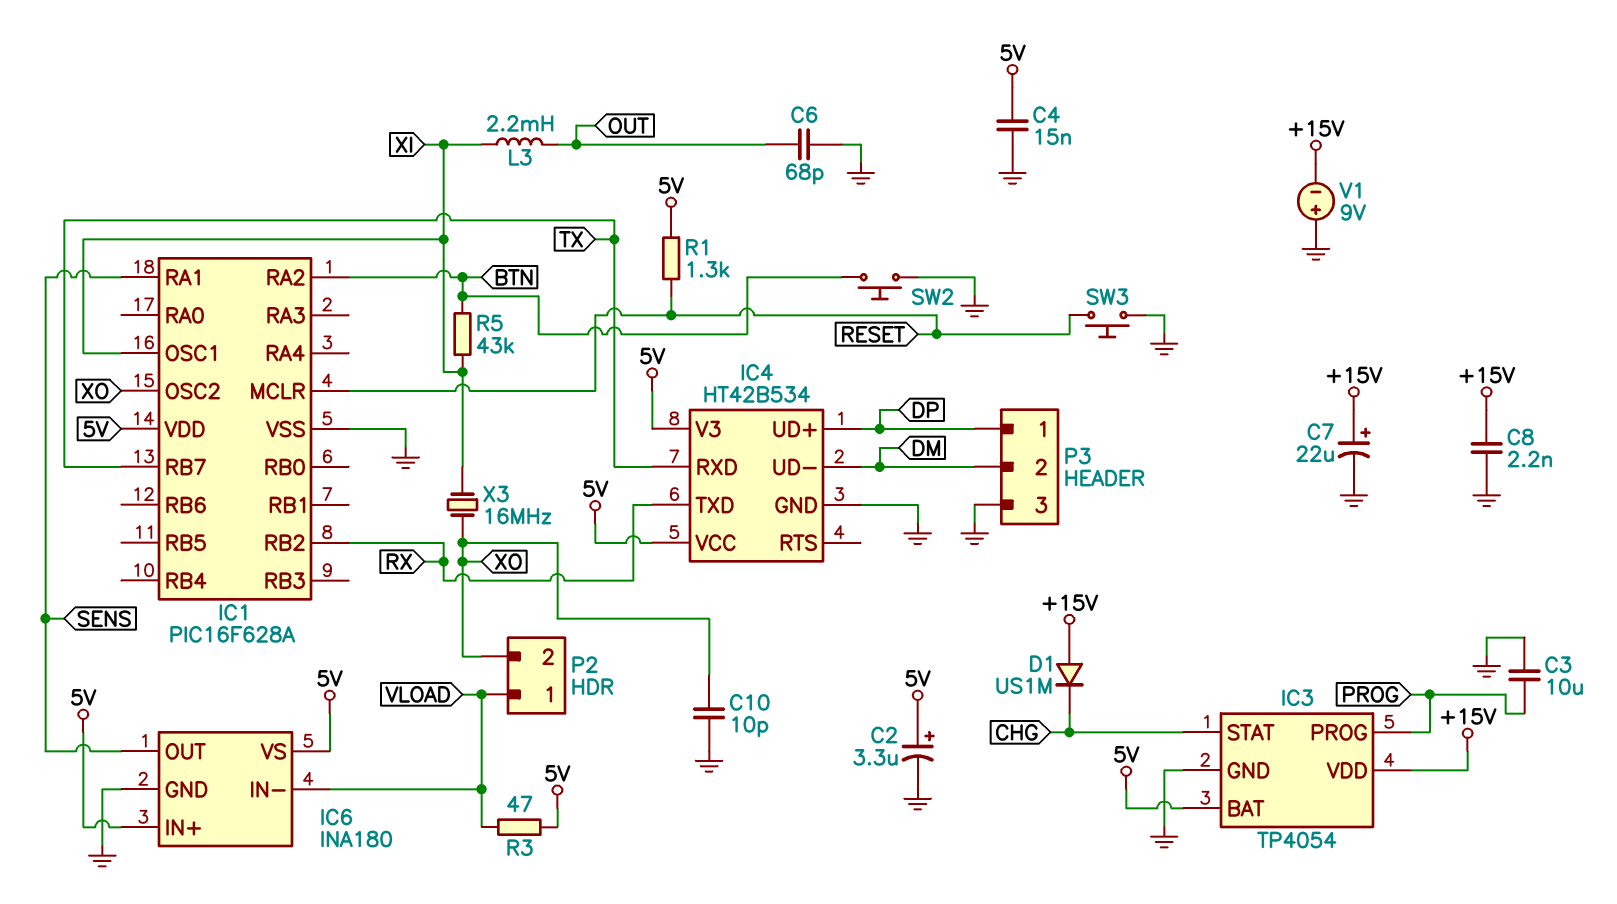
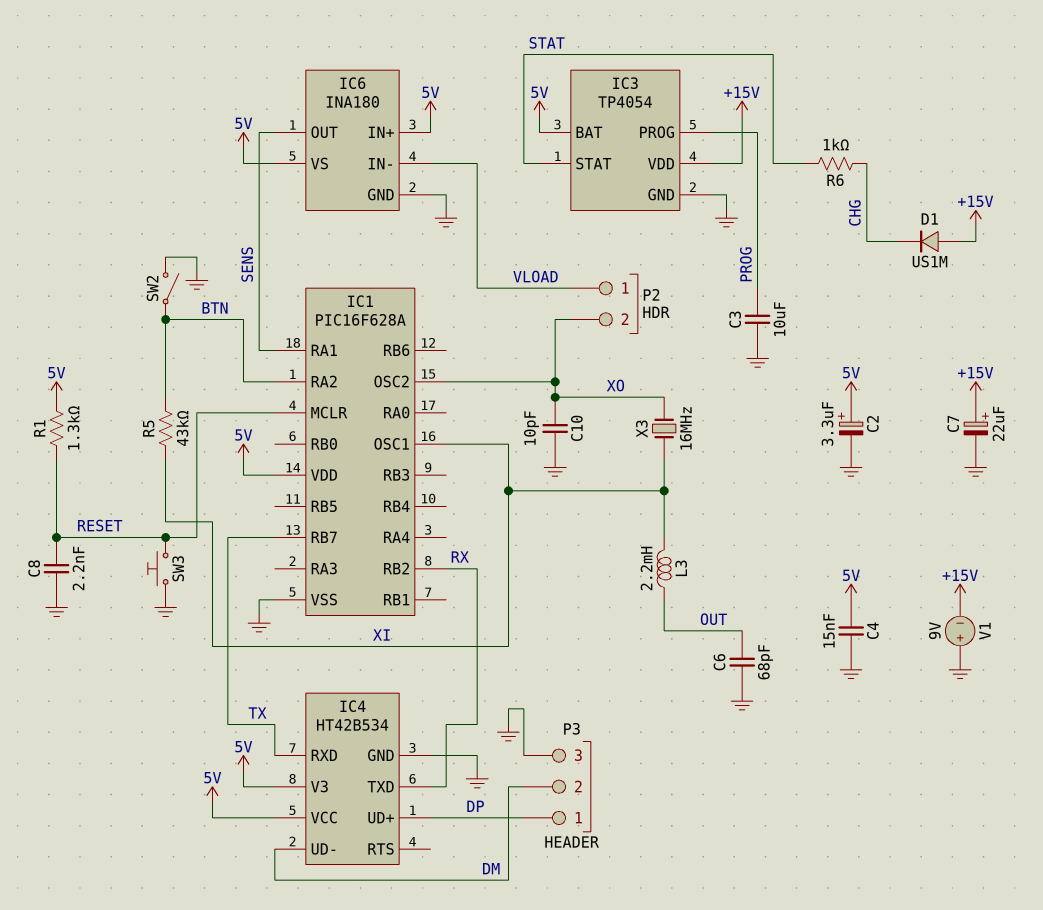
C8: 2.2nF (+15V, GND) -> 2.2nF (GND, RESET)
IC3 pin STAT: CHG -> STAT
R3: 47 (5V, VLOAD) -> none
R6: none -> 1k (CHG, STAT)
SW2: button (BTN, GND) -> switch (BTN, GND)

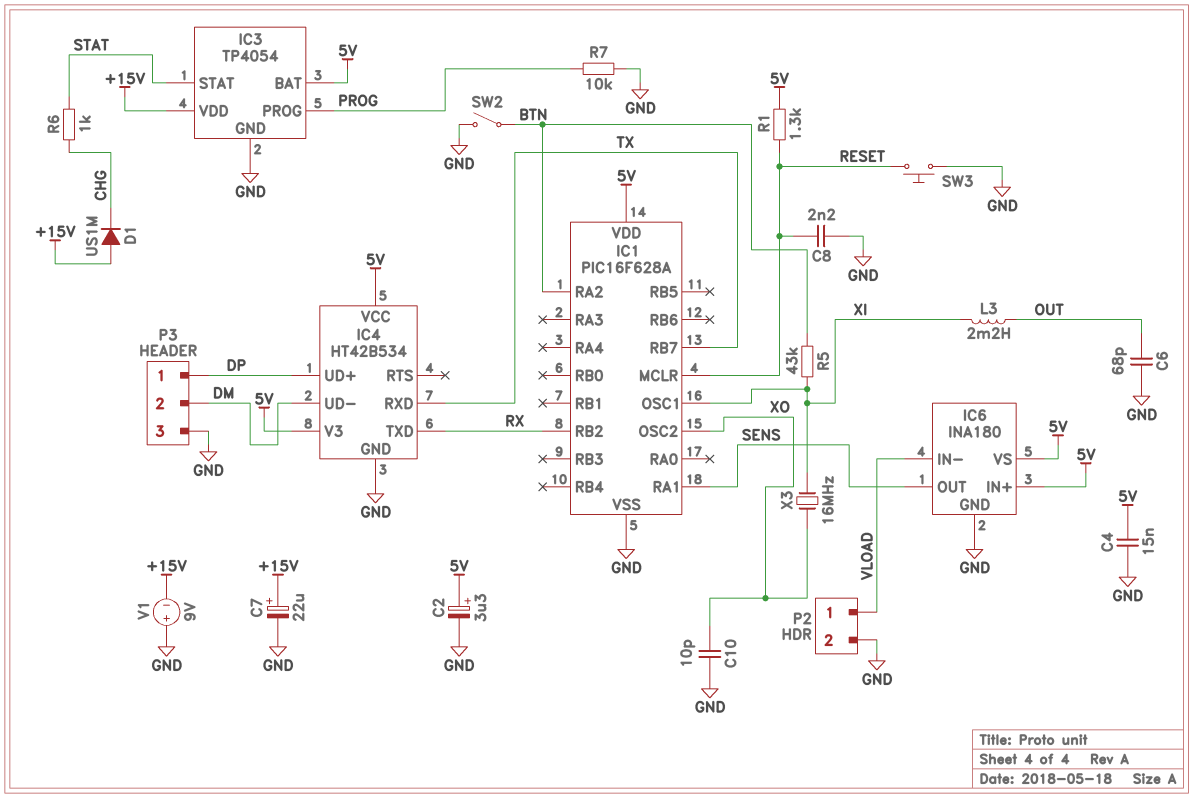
C3: 10uF (GND, PROG) -> none
P2 pin 2: XO -> GND
R7: none -> 10k (GND, PROG)

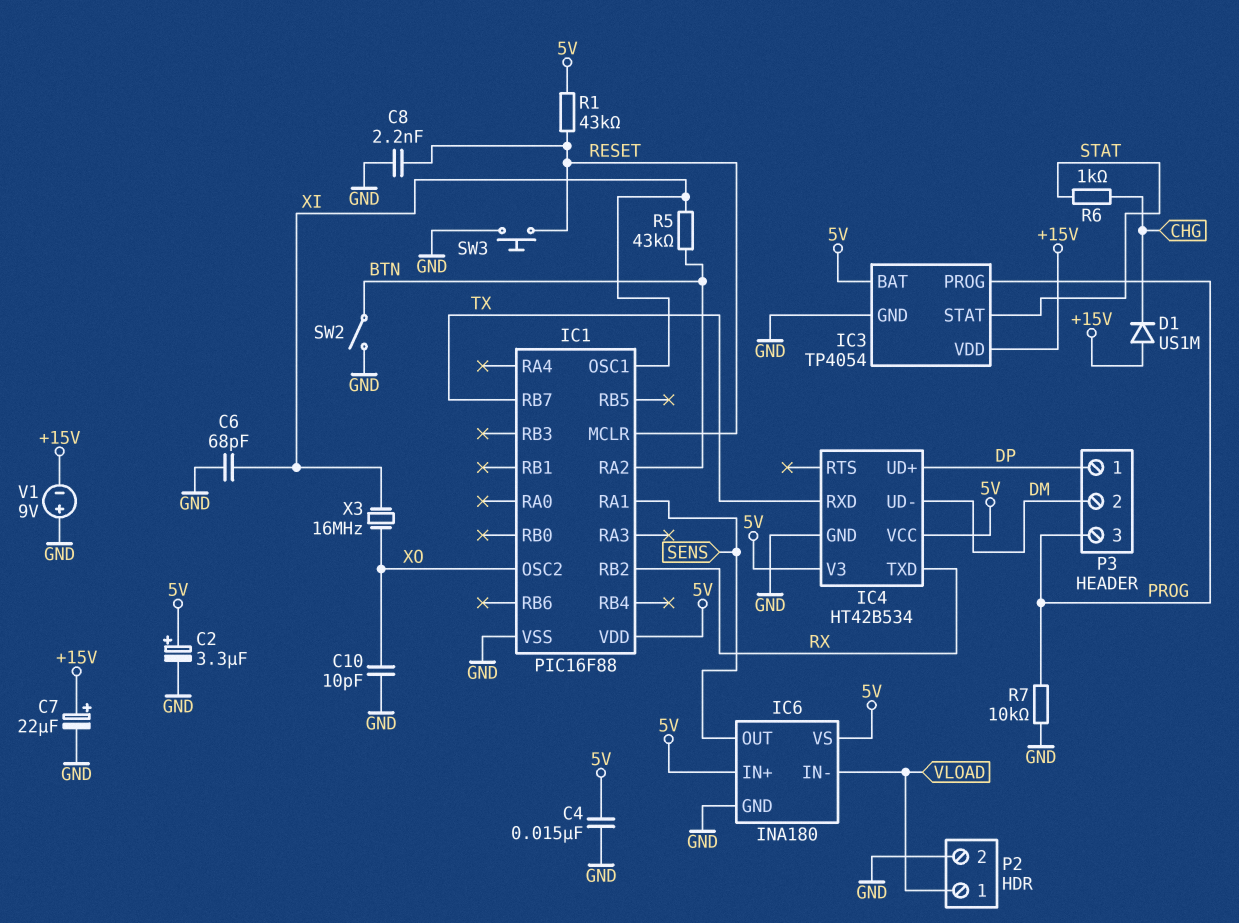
C6: 68pF (GND, OUT) -> 68pF (GND, XI)
IC1: PIC16F628A -> PIC16F88
L3: 2.2mH (OUT, XI) -> none
P3 pin 3: GND -> PROG
R1: 1.3k (5V, RESET) -> 43k (5V, RESET)

